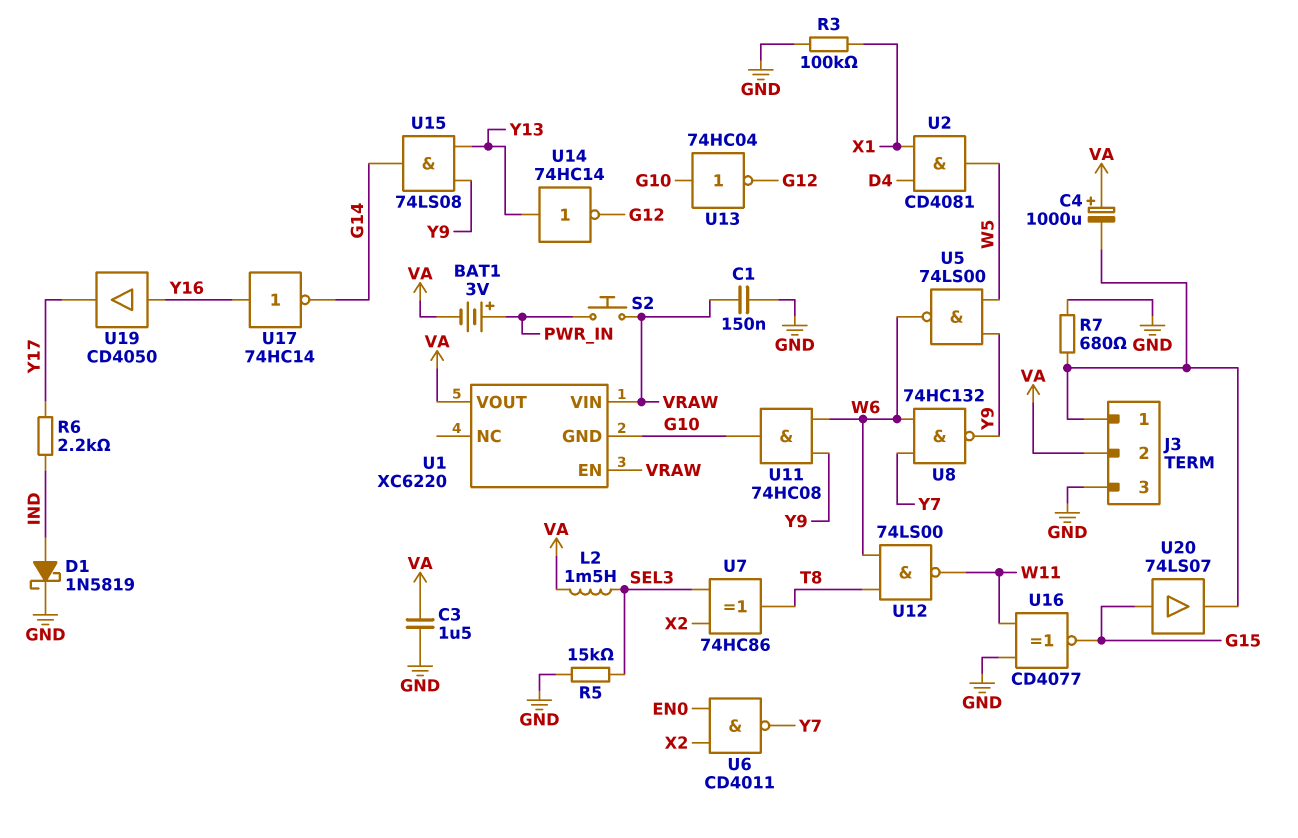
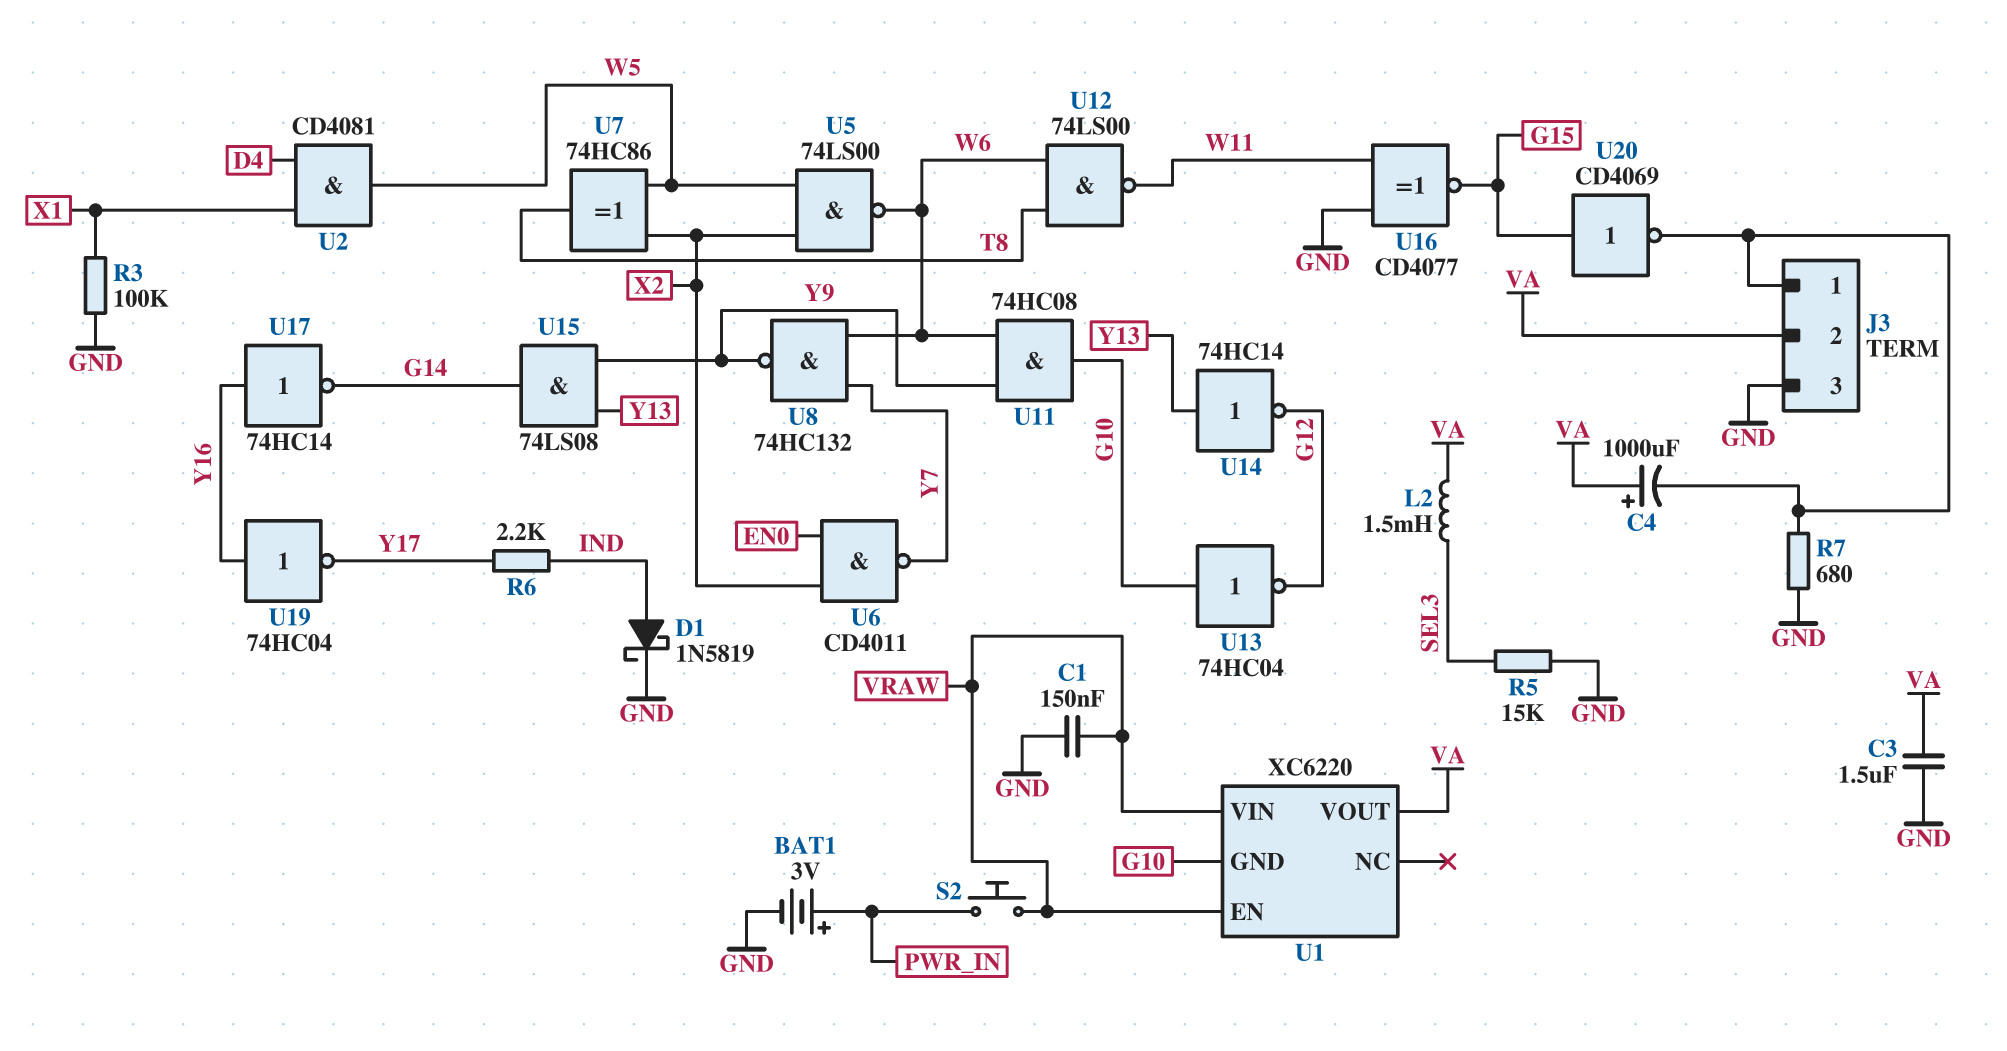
BAT1: 3V (plus PWR_IN, minus VA) -> 3V (plus PWR_IN, minus GND)
U5: NAND 74LS00 (in W5, in Y9, out W6) -> NAND 74LS00 (in W5, in X2, out W6)
U7: XOR 74HC86 (in SEL3, in X2, out T8) -> XOR 74HC86 (in W5, in X2, out T8)
U19: buffer CD4050 (in Y16, out Y17) -> NOT 74HC04 (in Y16, out Y17)
U20: buffer 74LS07 (in G15, out J3/1) -> NOT CD4069 (in G15, out J3/1)

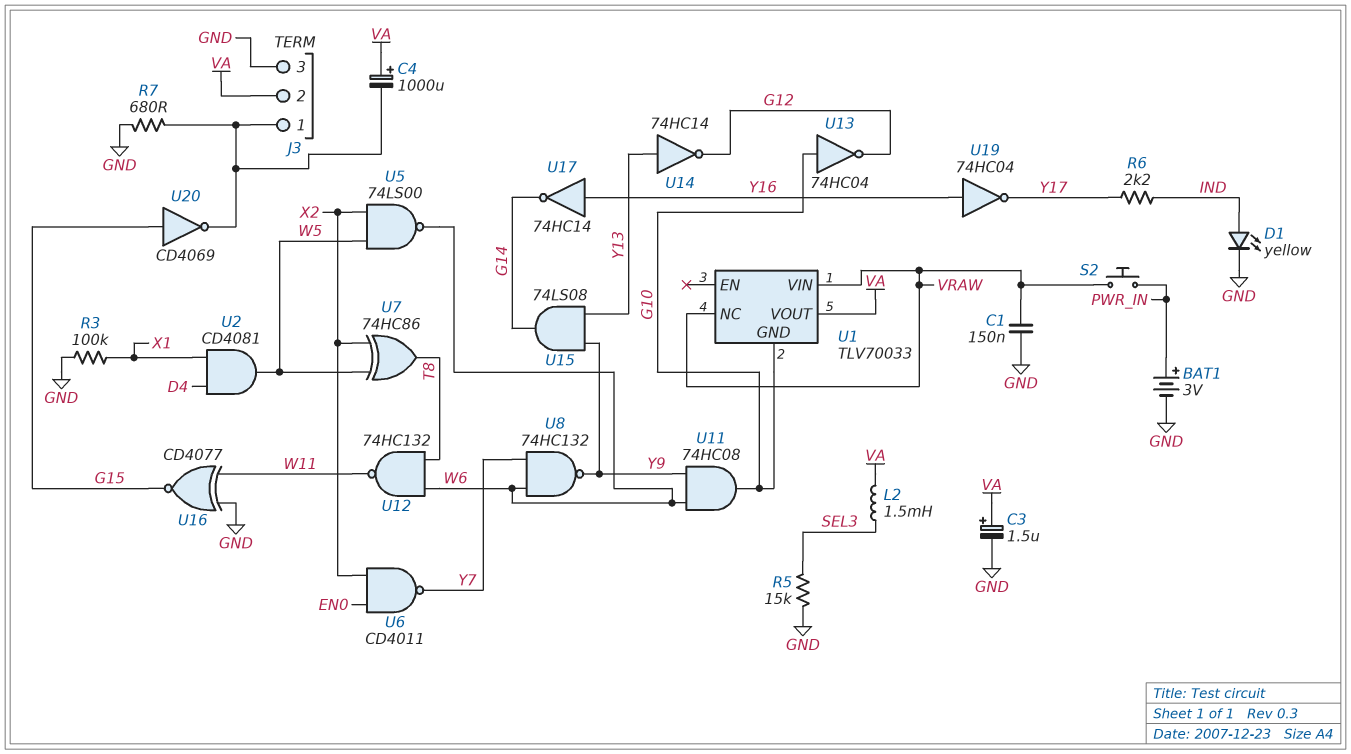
C3: 1.5uF (GND, VA) -> 1.5uF (plus VA, minus GND)
D1: schottky 1N5819 (A IND, K GND) -> LED yellow (A IND, K GND)
U1: XC6220 -> TLV70033
U1 pin EN: VRAW -> none
U1 pin NC: none -> VRAW
U12: NAND 74LS00 (in T8, in W6, out W11) -> NAND 74HC132 (in T8, in W6, out W11)

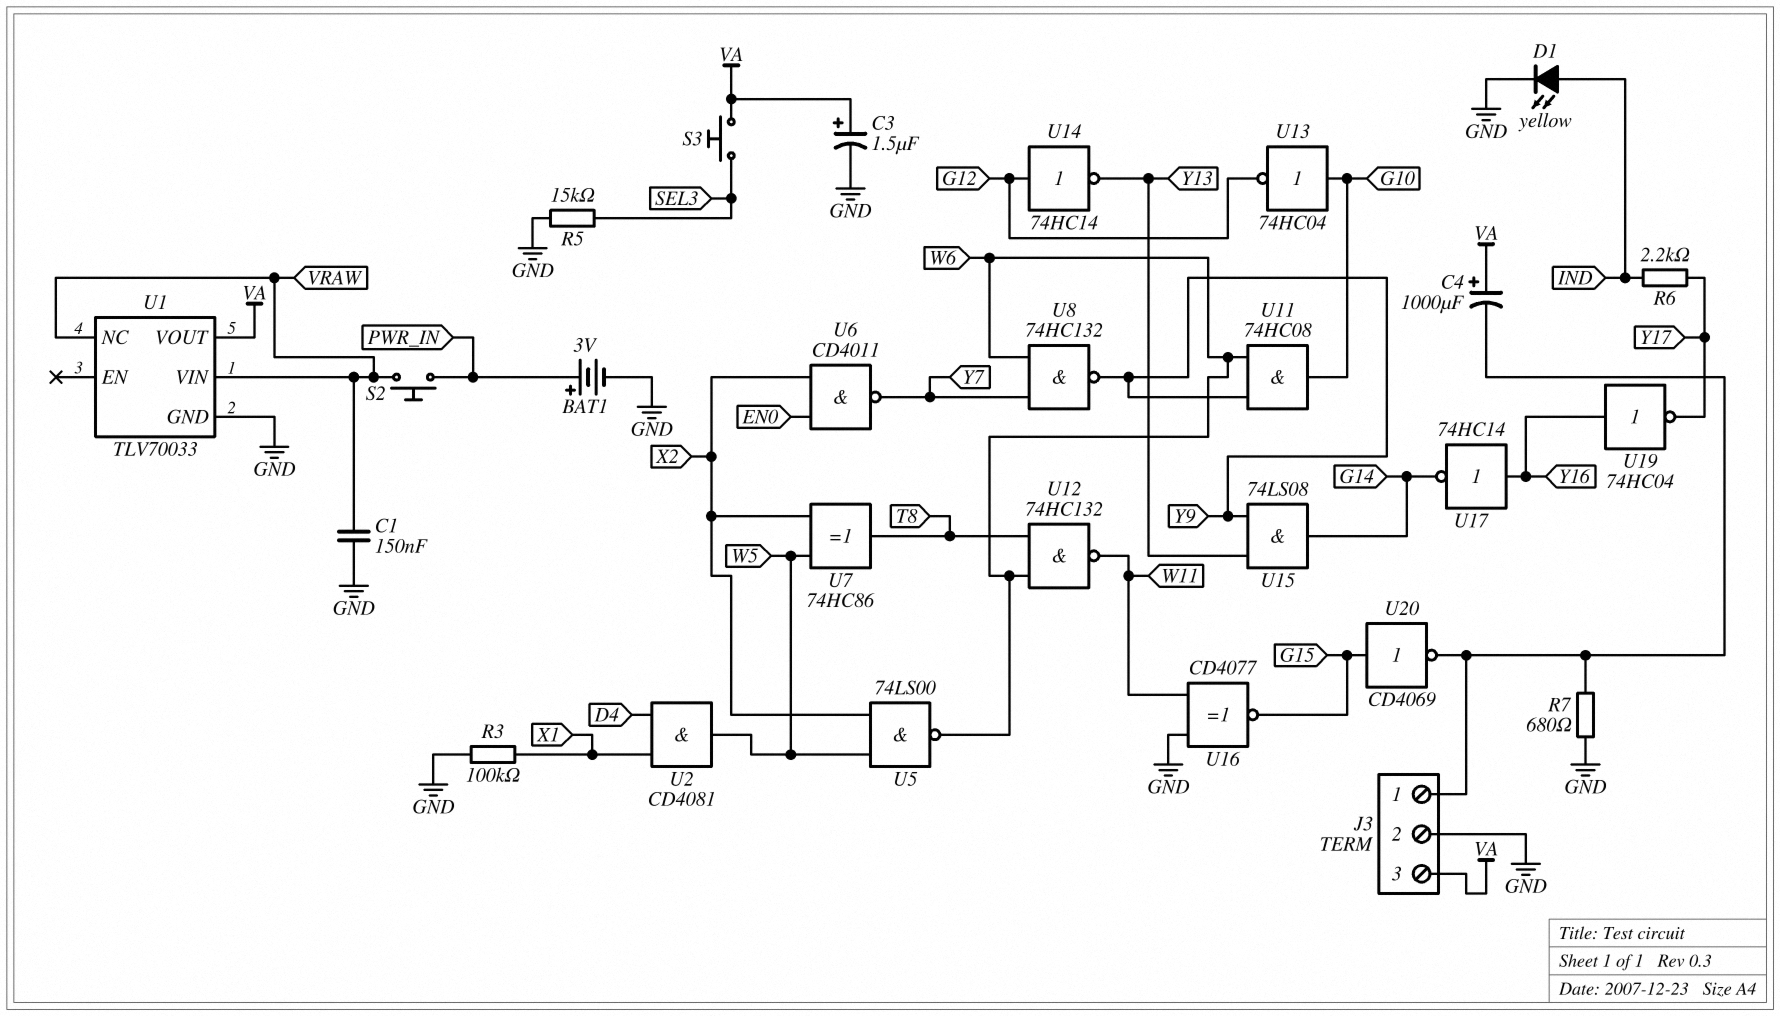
J3 pin 2: VA -> GND
J3 pin 3: GND -> VA
L2: 1.5mH (SEL3, VA) -> none
S3: none -> button (SEL3, VA)
U1 pin GND: G10 -> GND
U14: NOT 74HC14 (in Y13, out G12) -> NOT 74HC14 (in G12, out Y13)

